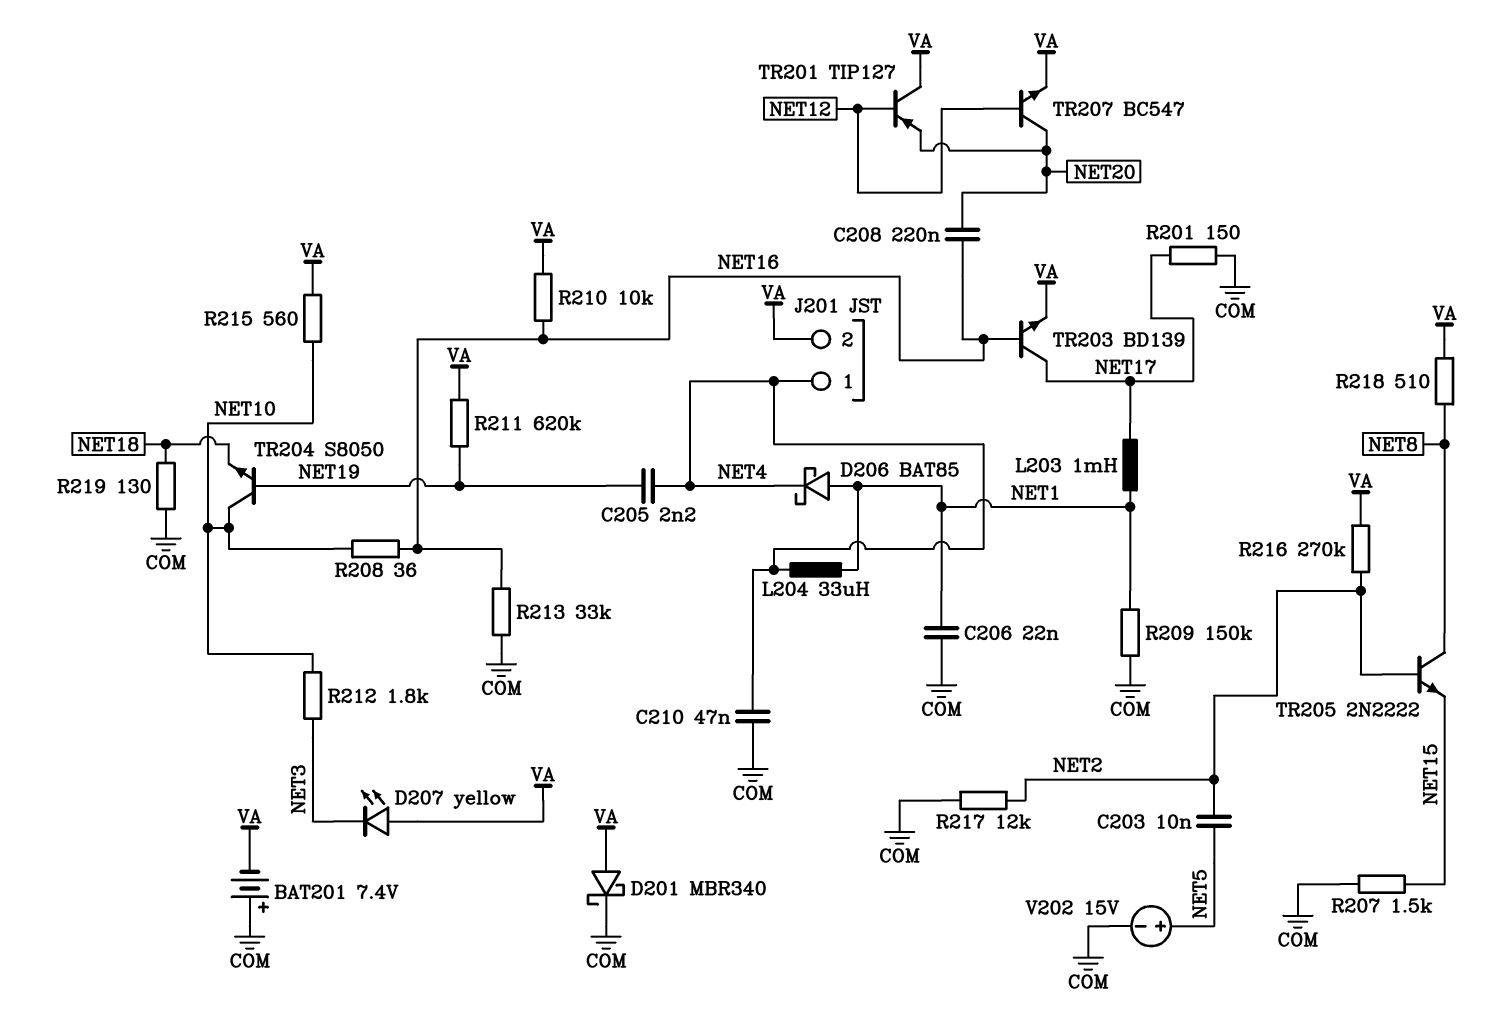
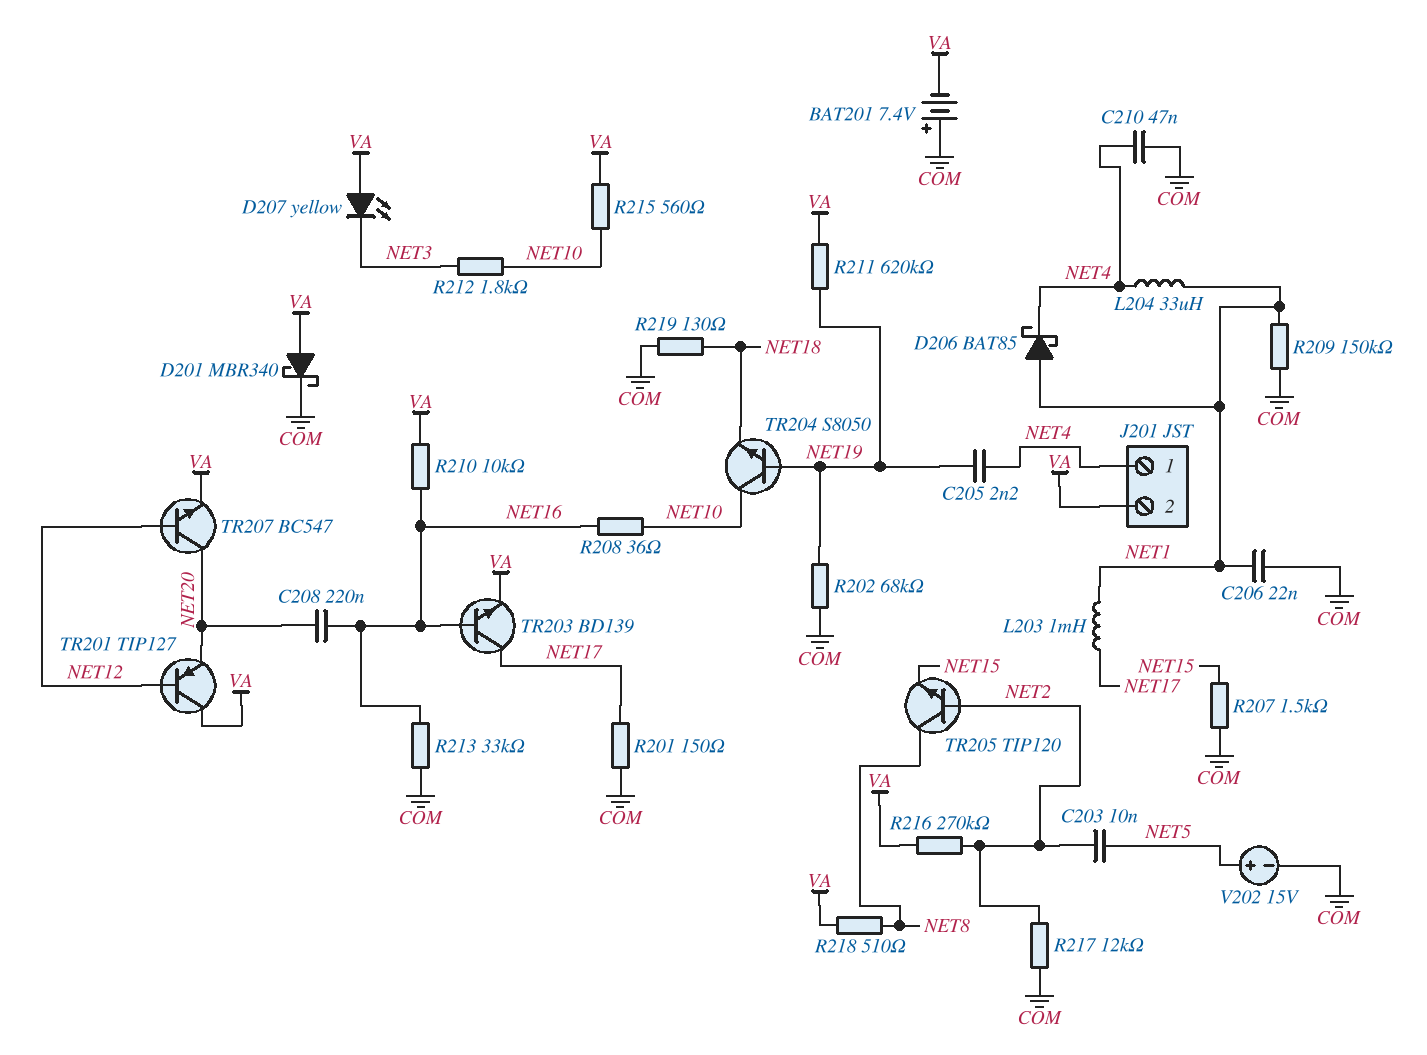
R202: none -> 68k (COM, NET19)
TR205: NPN 2N2222 (B NET2, C NET8, E NET15) -> NPN TIP120 (B NET2, C NET8, E NET15)

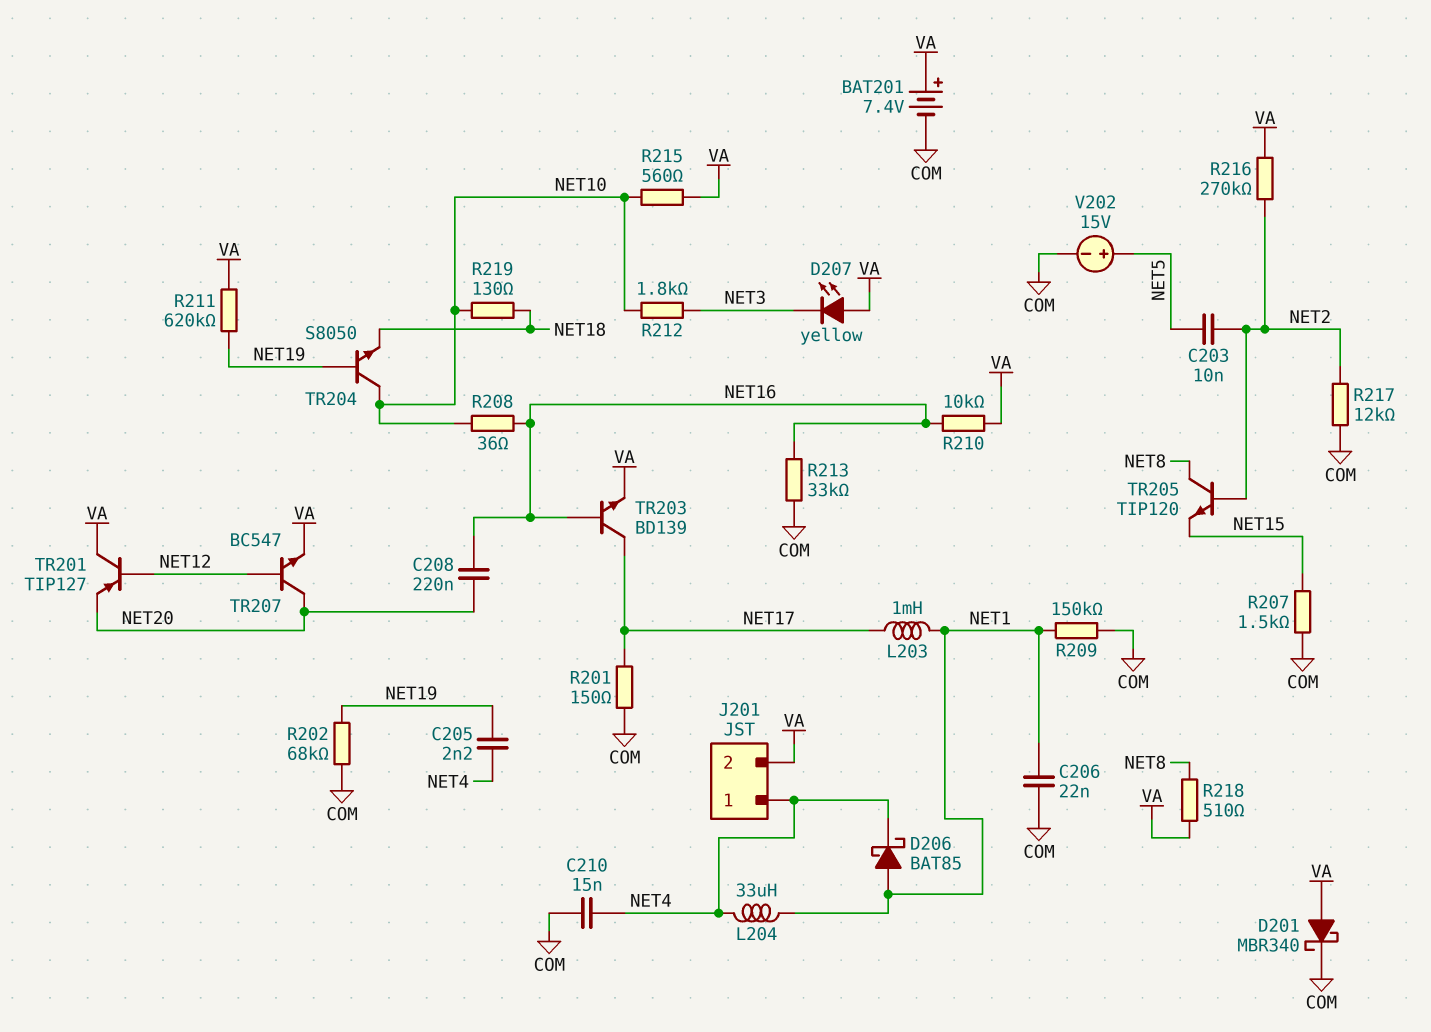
BAT201: 7.4V (plus COM, minus VA) -> 7.4V (plus VA, minus COM)
C210: 47nF (COM, NET4) -> 15nF (COM, NET4)
R219: 130 (COM, NET18) -> 130 (NET10, NET18)

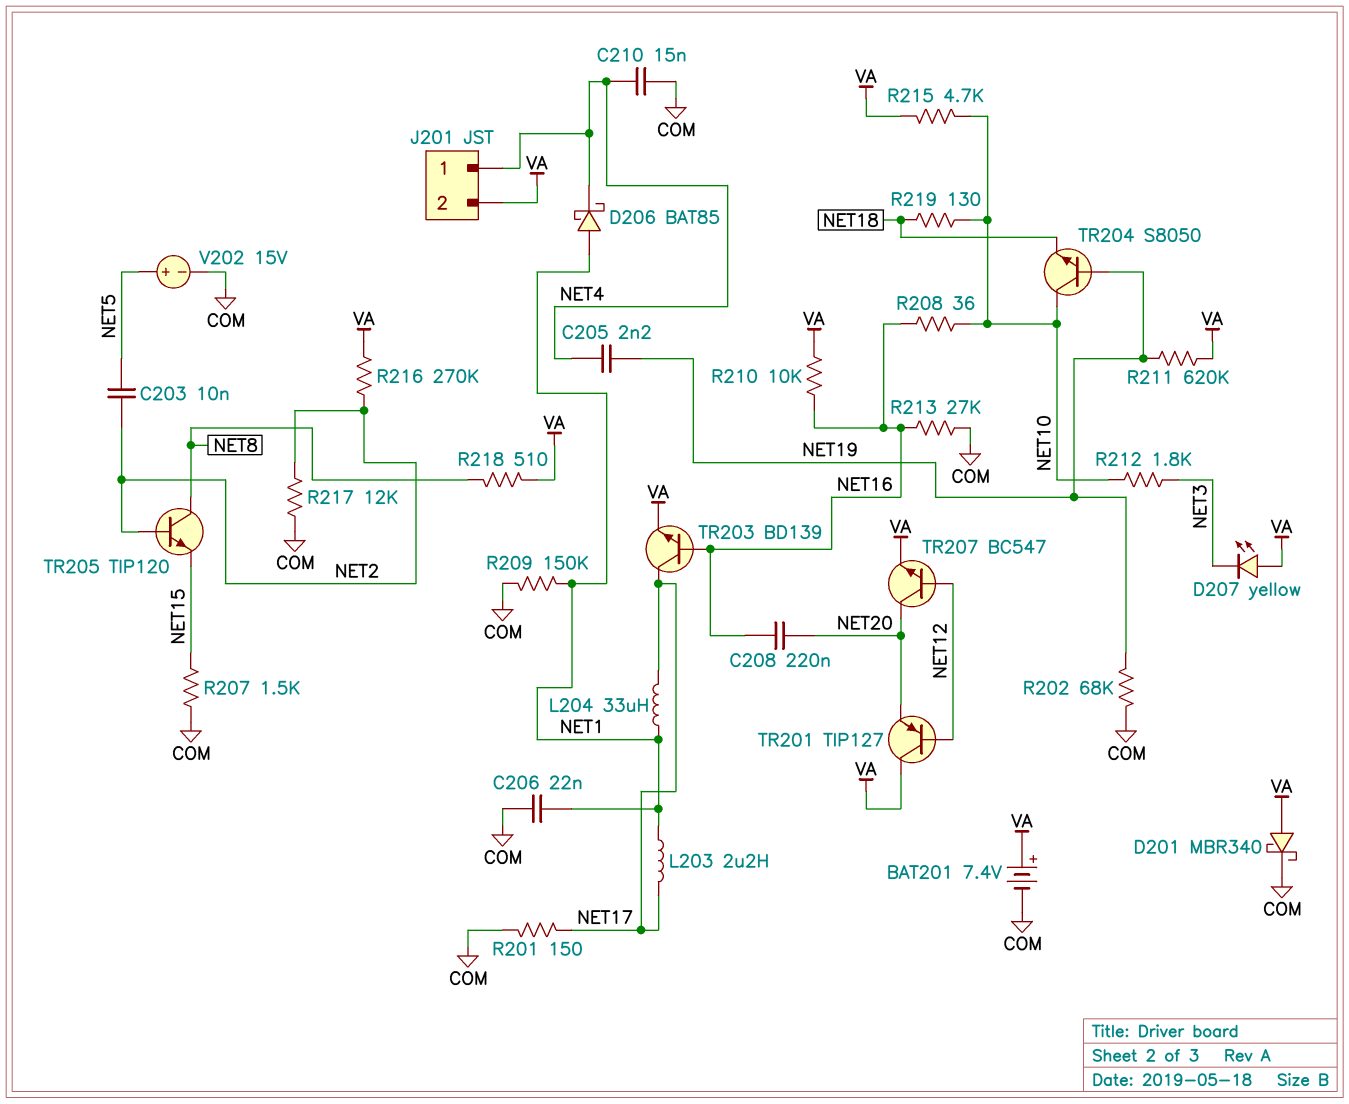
L203: 1mH (NET1, NET17) -> 2.2uH (NET1, NET17)
L204: 33uH (NET1, NET4) -> 33uH (NET1, NET17)
R213: 33k (COM, NET16) -> 27k (COM, NET16)
R215: 560 (NET10, VA) -> 4.7k (NET10, VA)

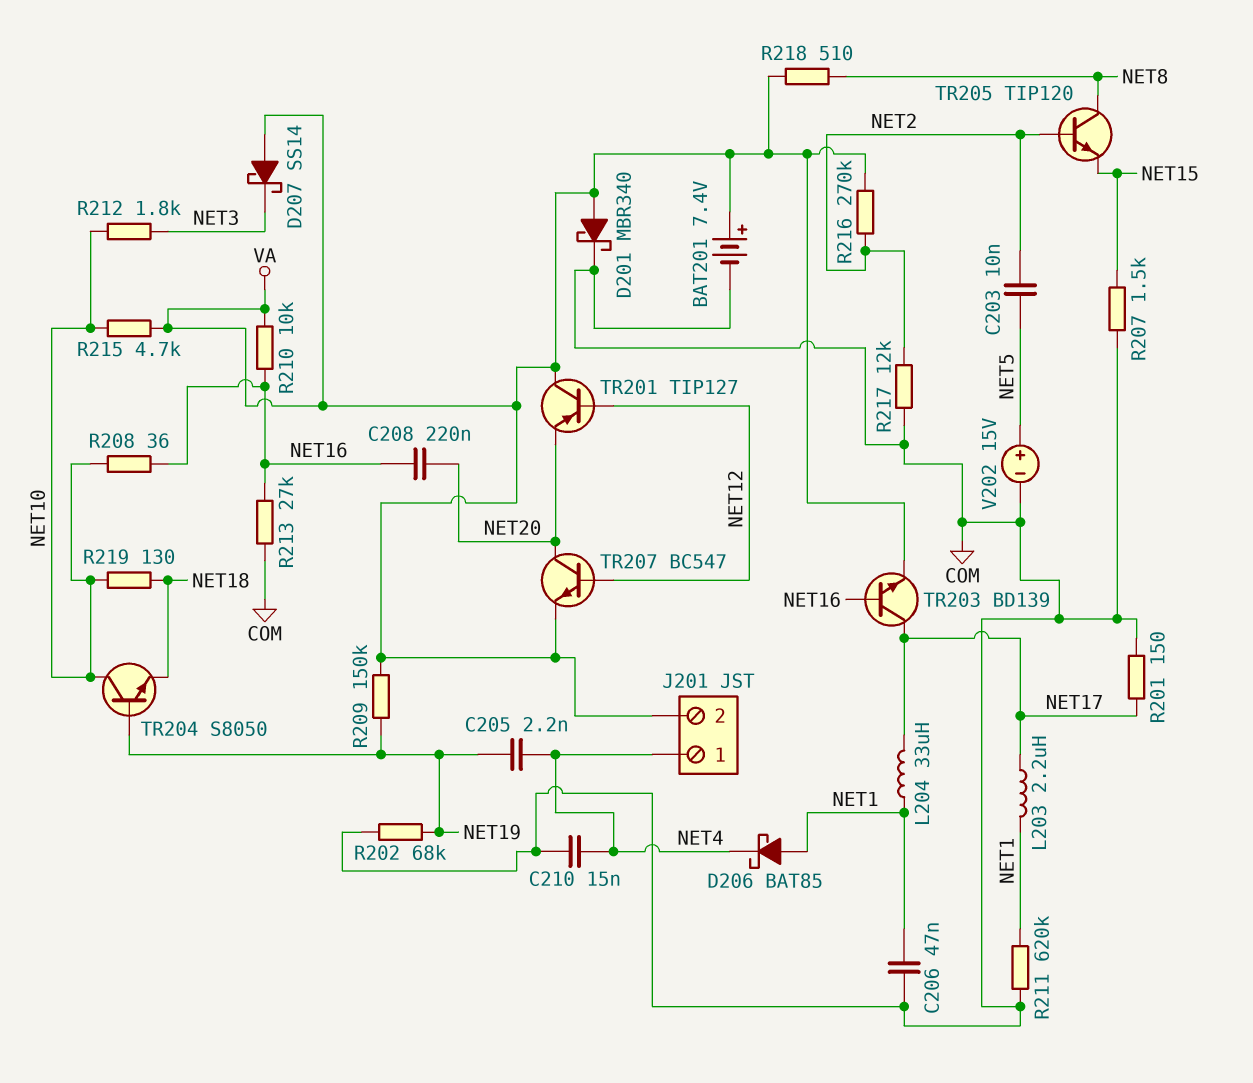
C206: 22nF (COM, NET1) -> 47nF (COM, NET1)
D207: LED yellow (A VA, K NET3) -> schottky SS14 (A VA, K NET3)
R209: 150k (COM, NET1) -> 150k (NET19, VA)
R211: 620k (NET19, VA) -> 620k (COM, NET1)

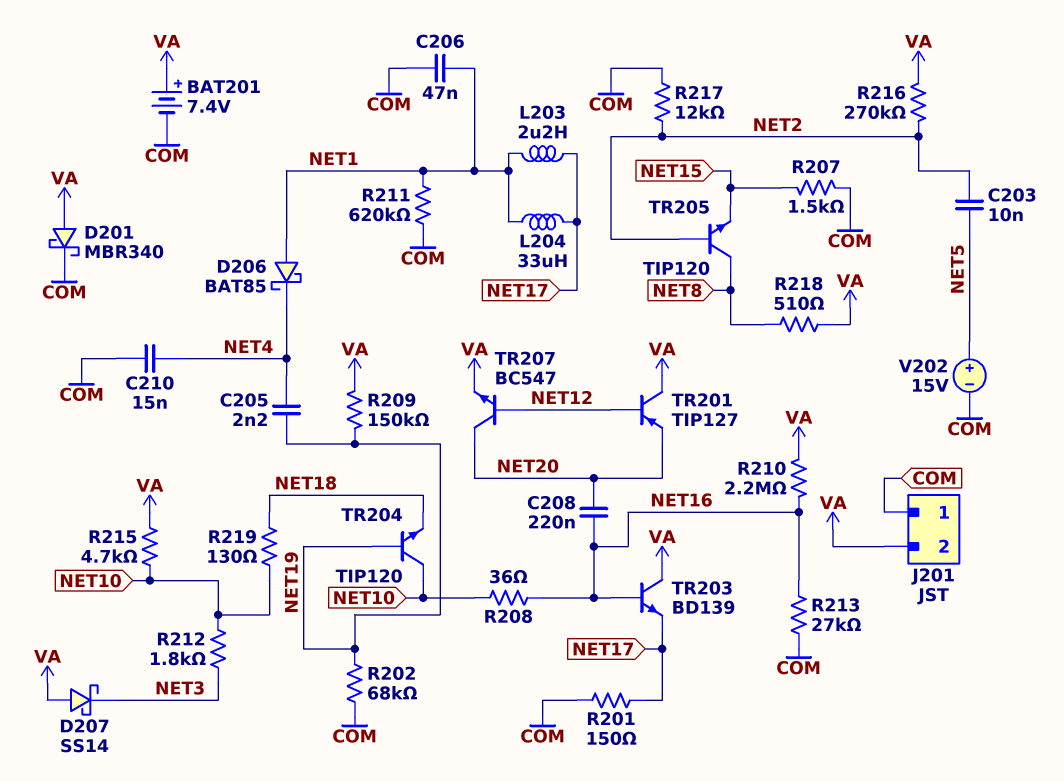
J201 pin 1: NET4 -> COM
R210: 10k (NET16, VA) -> 2.2M (NET16, VA)
TR203: NPN BD139 (B NET16, C NET17, E VA) -> NPN BD139 (B NET16, C VA, E NET17)
TR204: NPN S8050 (B NET19, C NET10, E NET18) -> NPN TIP120 (B NET19, C NET10, E NET18)

